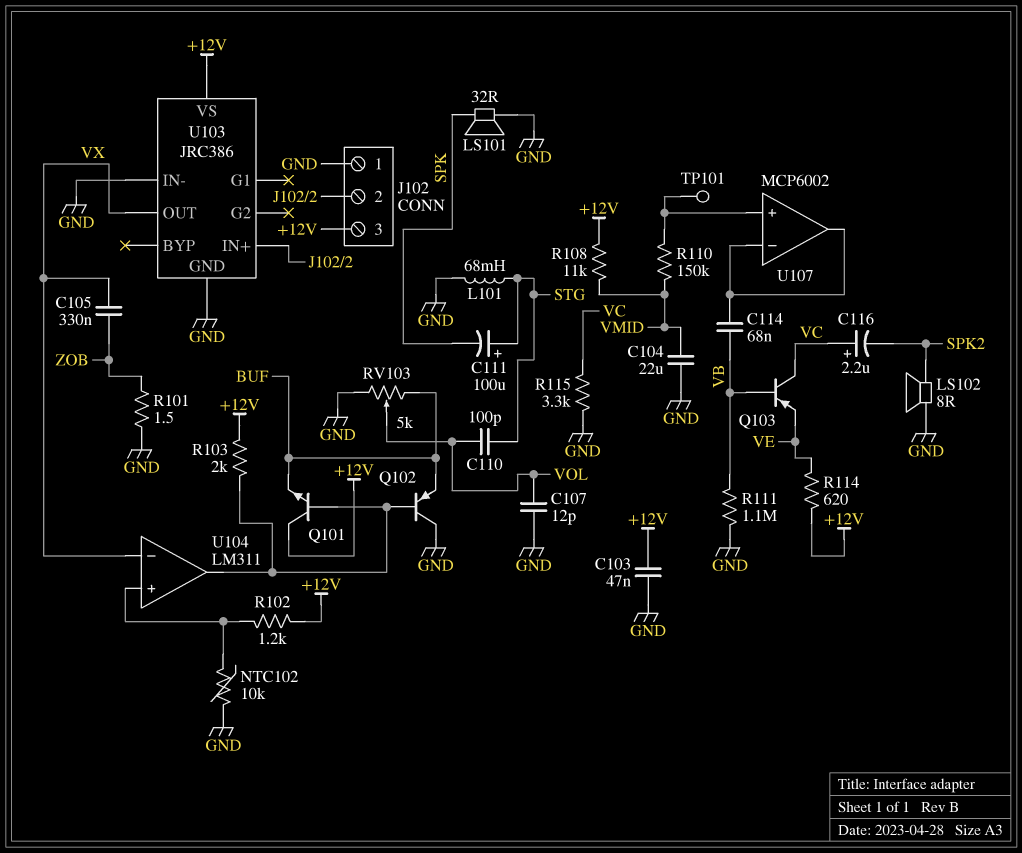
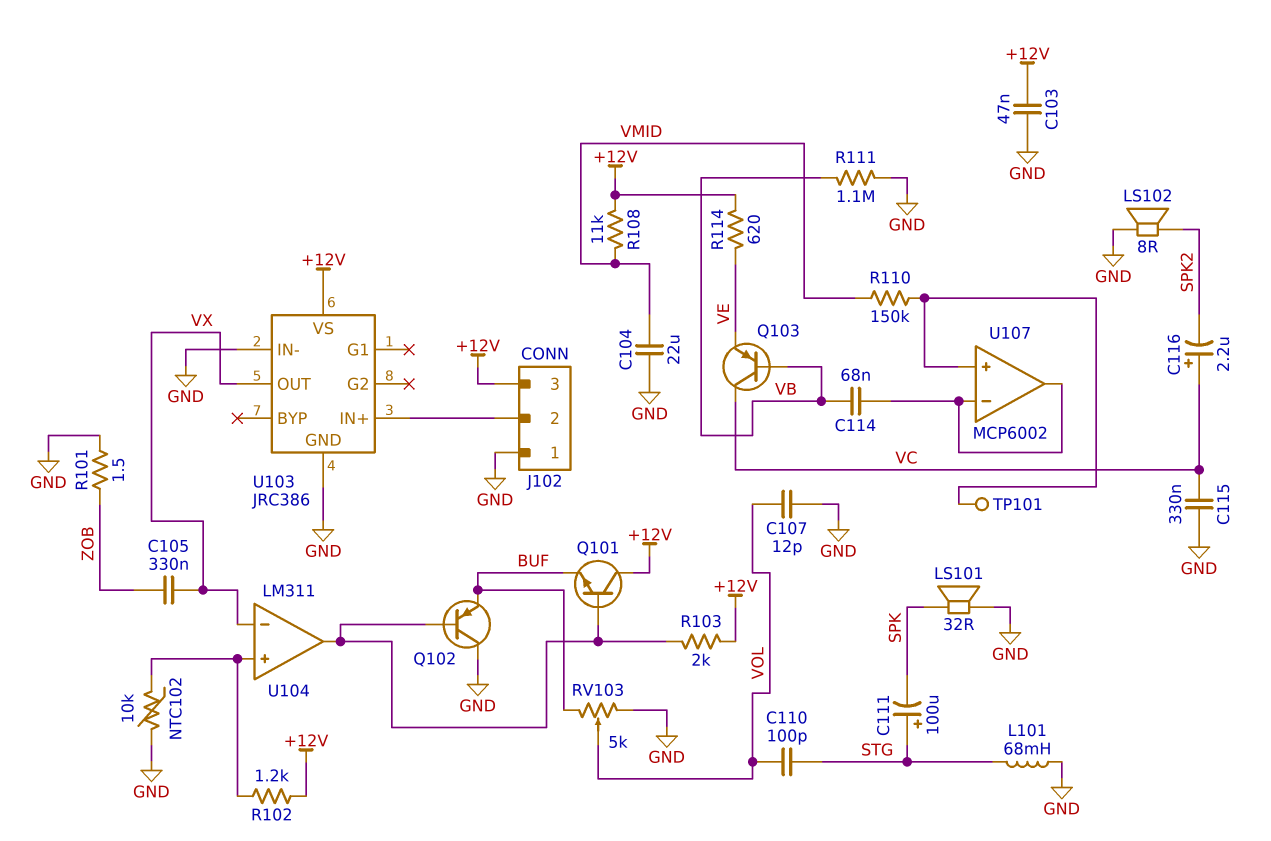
C115: none -> 330nF (GND, VC)
R115: 3.3k (GND, VC) -> none

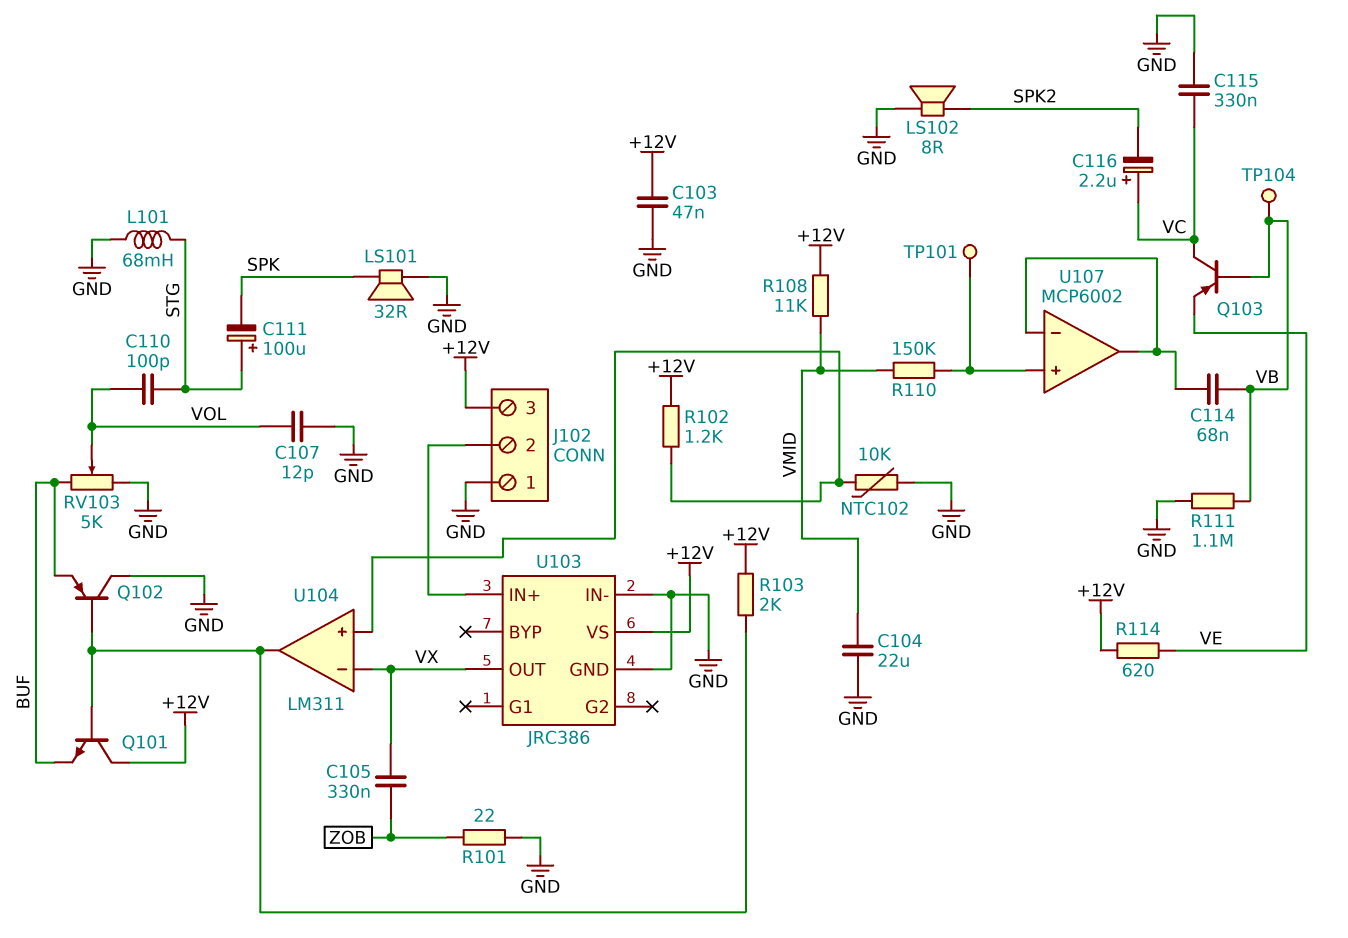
R101: 1.5 (GND, ZOB) -> 22 (GND, ZOB)
TP104: none -> test point (VB)

